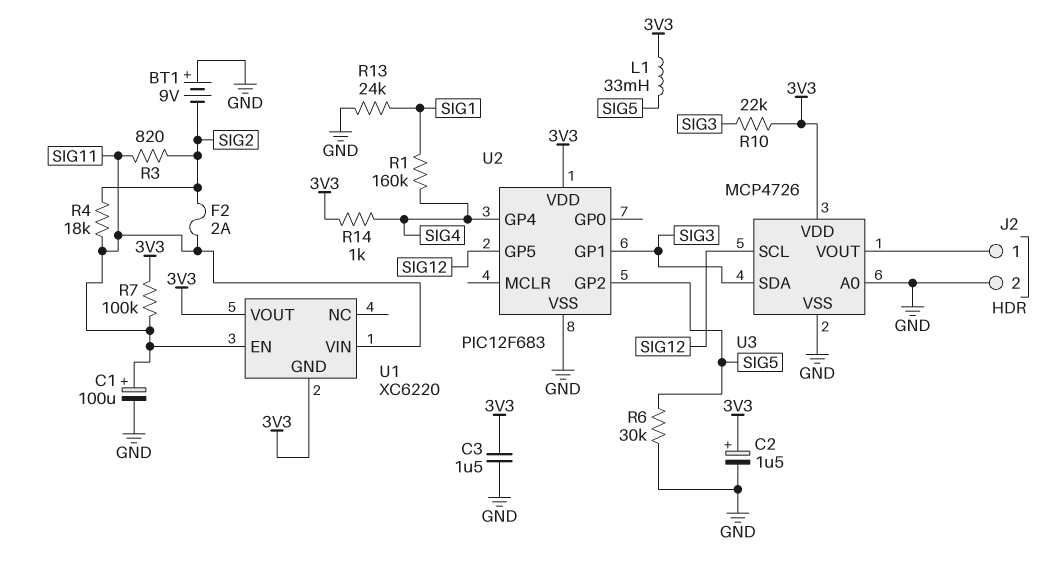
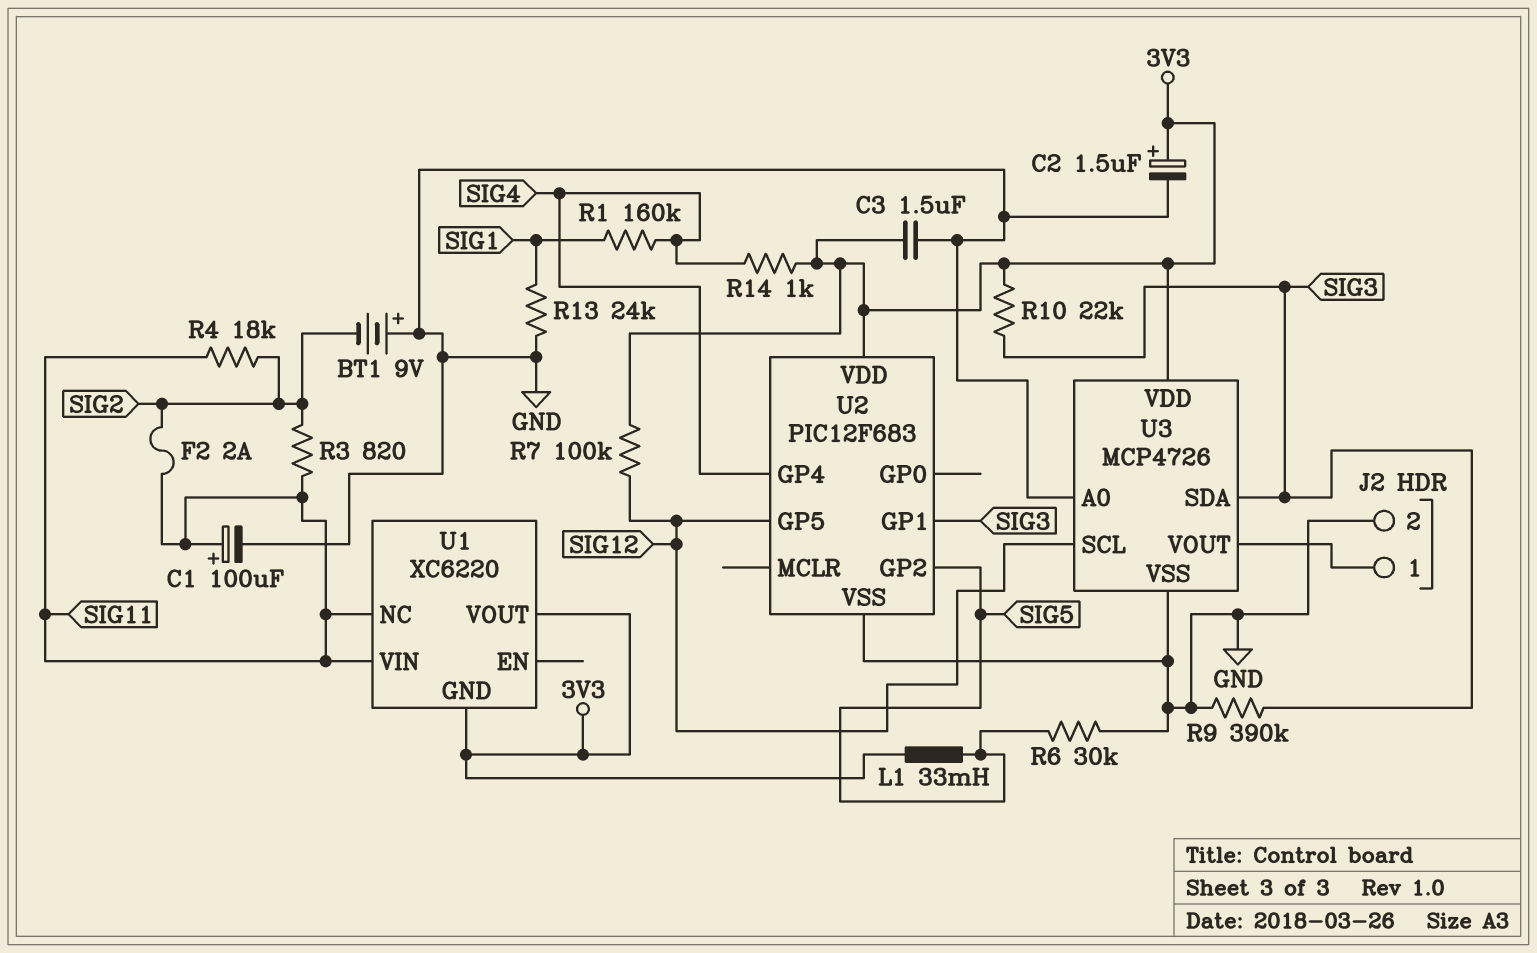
R7: 100k (3V3, SIG11) -> 100k (3V3, SIG12)
R9: none -> 390k (GND, SIG3)
U1 pin EN: SIG11 -> none
U1 pin NC: none -> SIG11

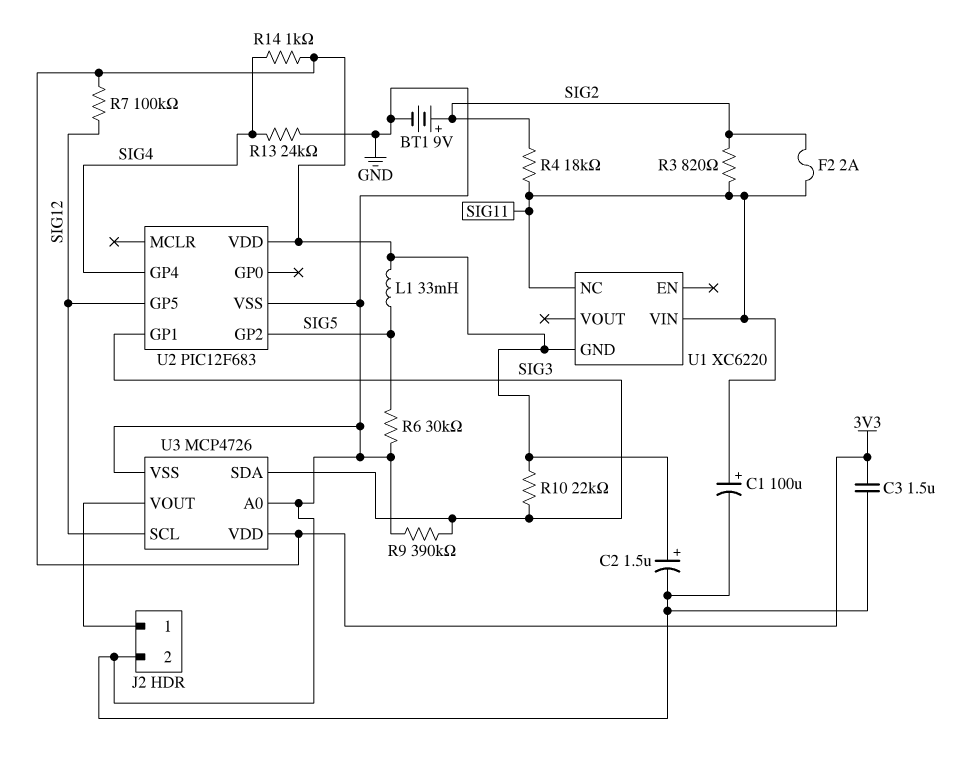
BT1: 9V (plus GND, minus SIG2) -> 9V (plus SIG2, minus GND)
R1: 160k (SIG1, SIG4) -> none
R13: 24k (GND, SIG1) -> 24k (GND, SIG4)
U1 pin VOUT: 3V3 -> none

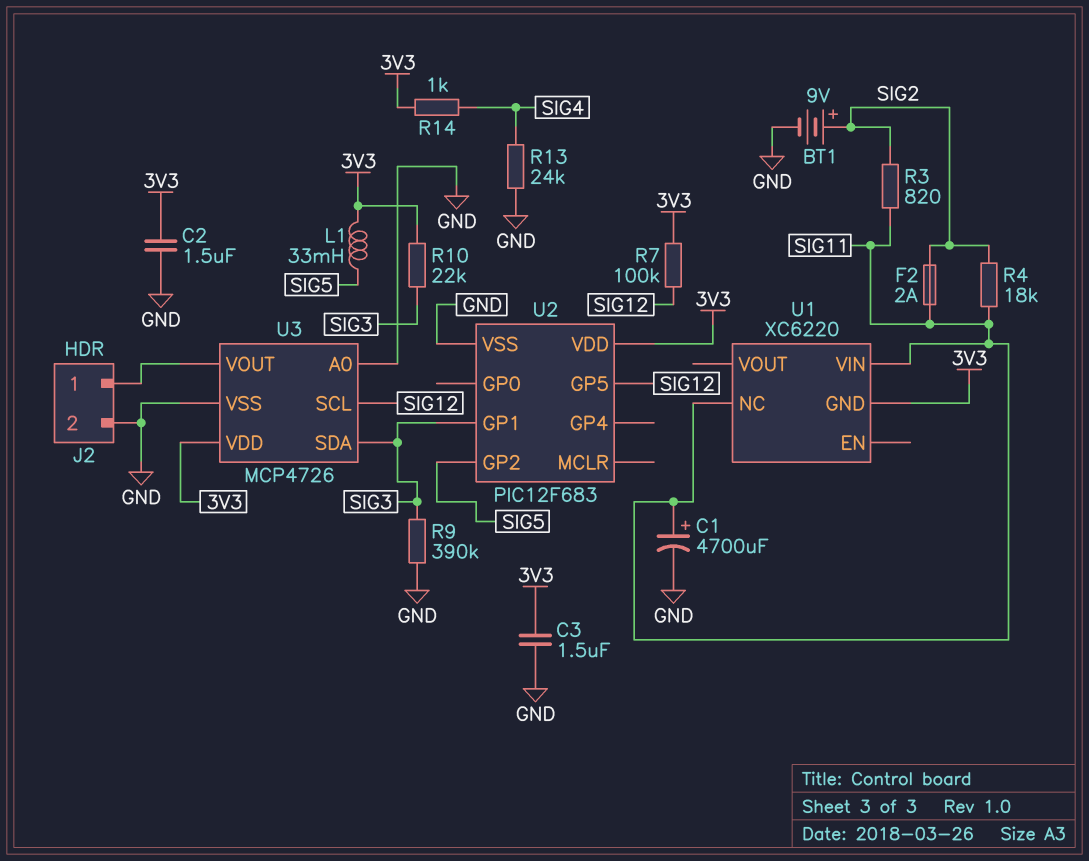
C1: 100uF (plus SIG11, minus GND) -> 4700uF (plus SIG11, minus GND)
C2: 1.5uF (plus 3V3, minus GND) -> 1.5uF (3V3, GND)
R6: 30k (GND, SIG5) -> none
U2 pin GP4: SIG4 -> none

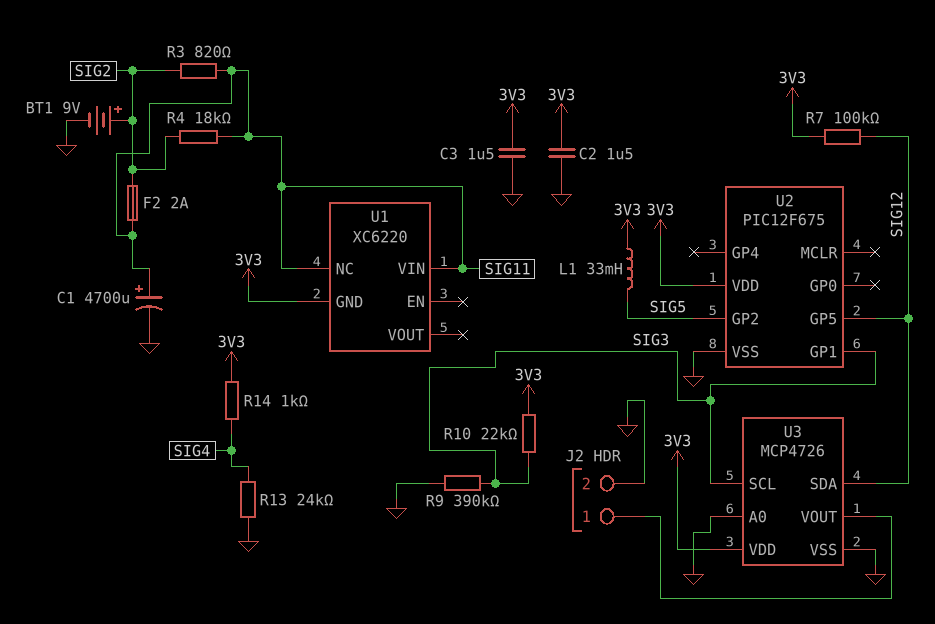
U2: PIC12F683 -> PIC12F675
U3 pin SCL: SIG12 -> SIG3
U3 pin SDA: SIG3 -> SIG12

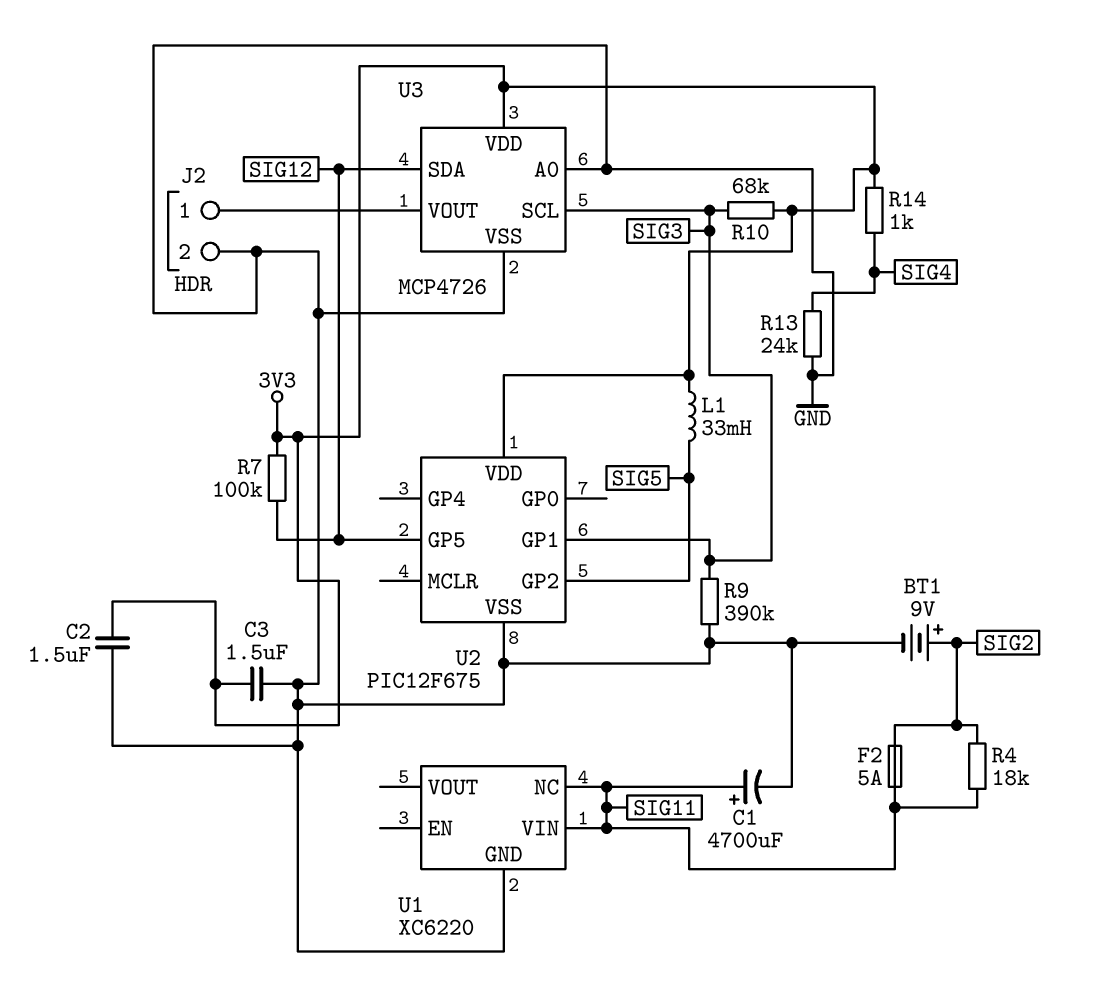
F2: 2A (SIG2, SIG11) -> 5A (SIG2, SIG11)
R3: 820 (SIG2, SIG11) -> none
R10: 22k (3V3, SIG3) -> 68k (3V3, SIG3)
U1 pin GND: 3V3 -> GND

